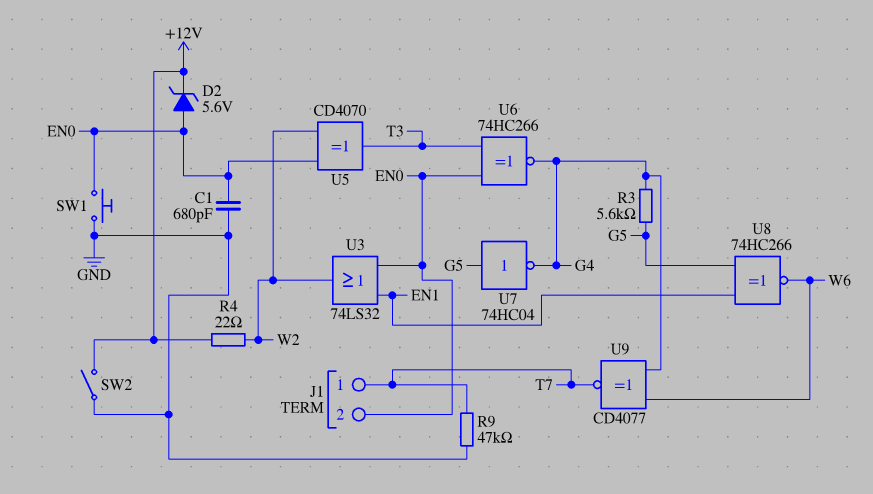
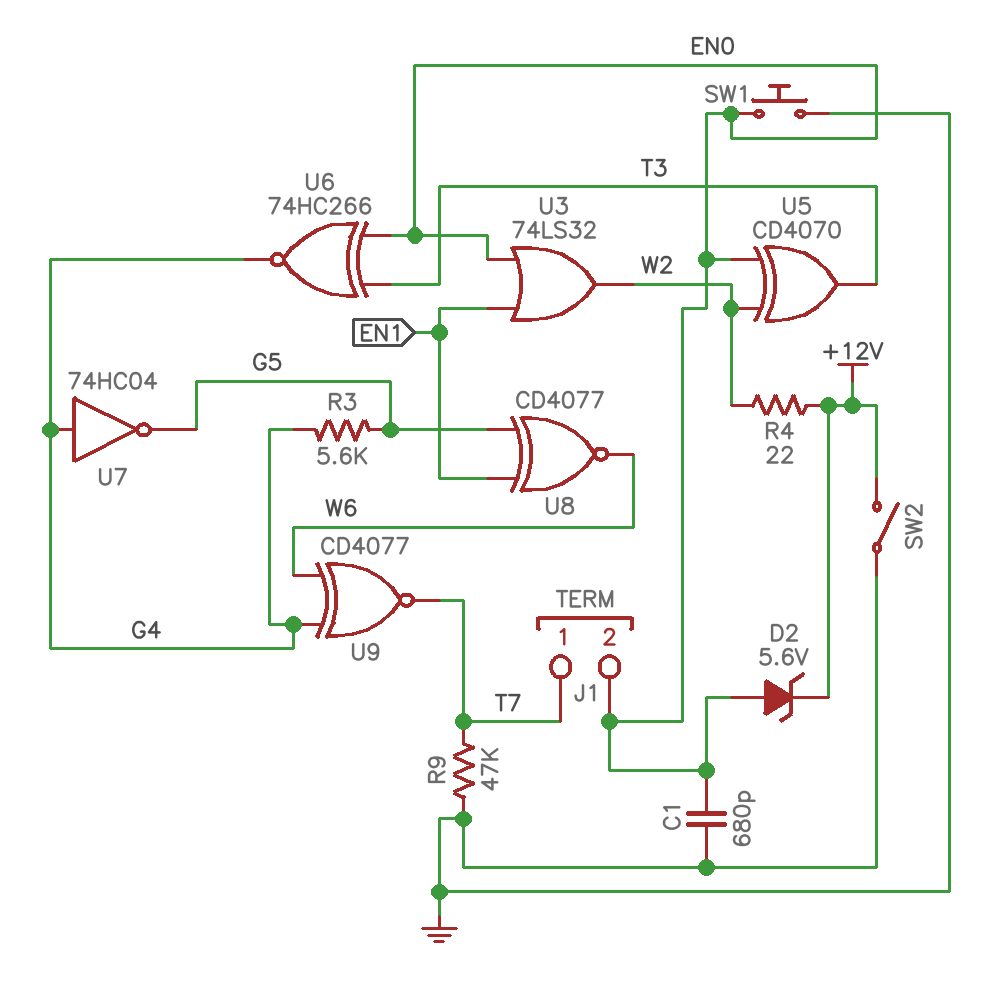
U7: NOT 74HC04 (in G5, out G4) -> NOT 74HC04 (in G4, out G5)
U8: XNOR 74HC266 (in EN1, in G5, out W6) -> XNOR CD4077 (in EN1, in G5, out W6)

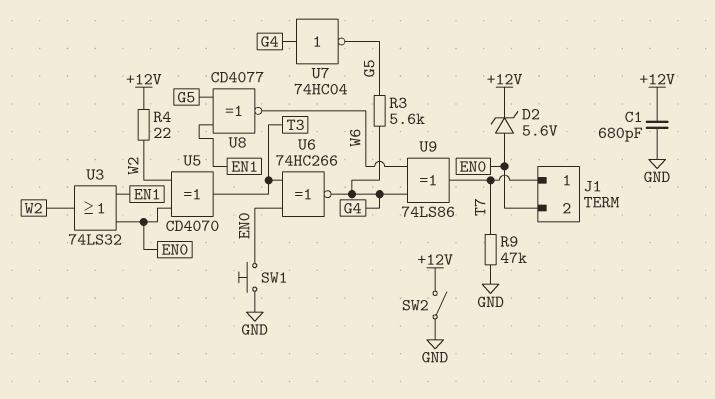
C1: 680pF (EN0, GND) -> 680pF (+12V, GND)
U9: XNOR CD4077 (in G4, in W6, out T7) -> XOR 74LS86 (in G4, in W6, out T7)

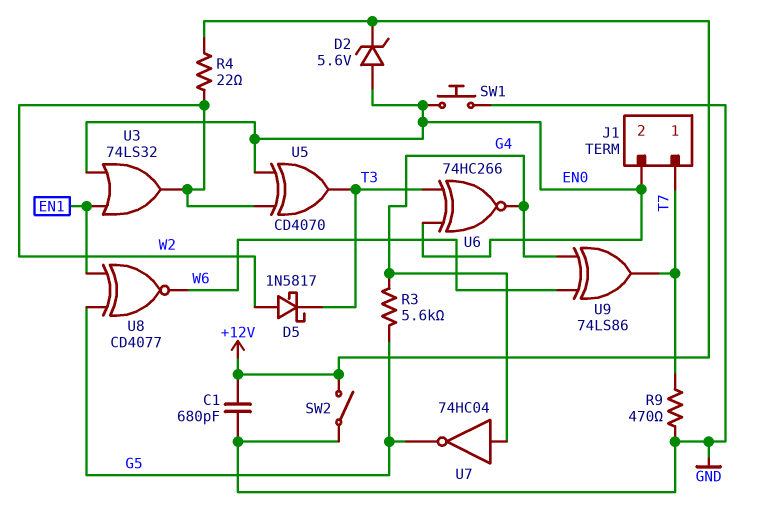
D5: none -> schottky 1N5817 (A W2, K T3)
R9: 47k (GND, T7) -> 470 (GND, T7)

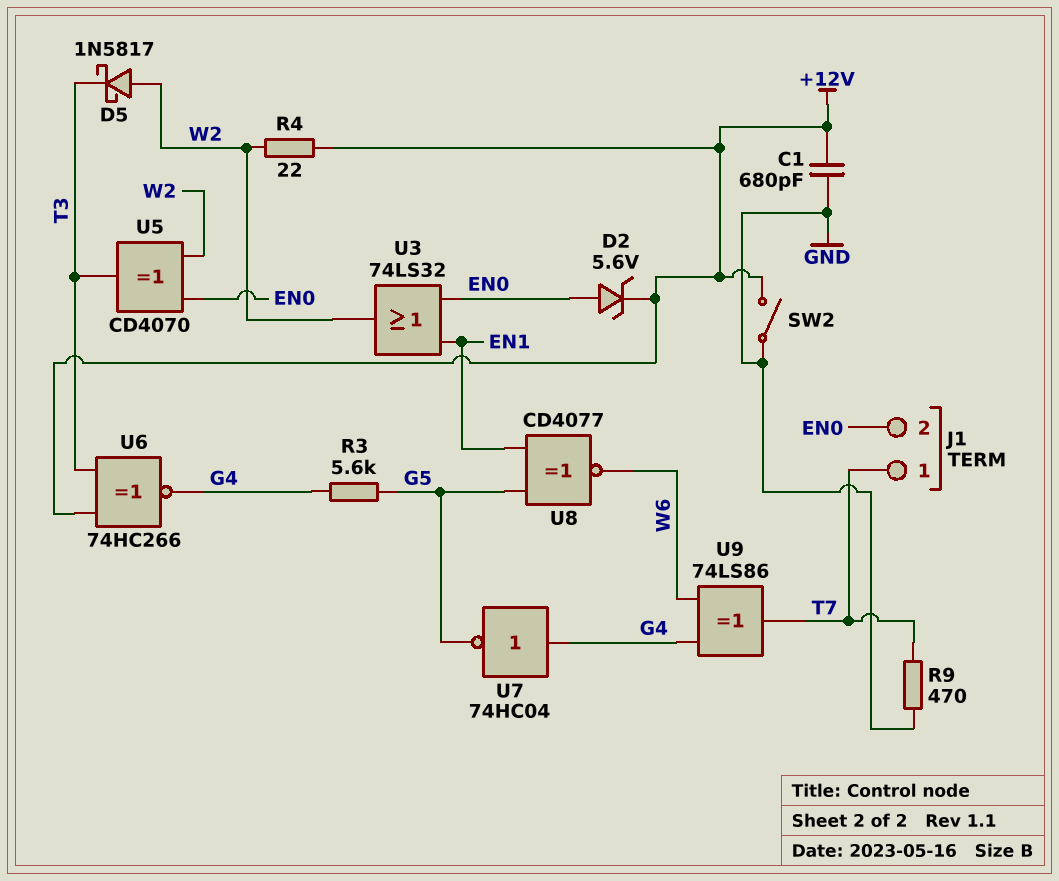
SW1: button (EN0, GND) -> none
U6: XNOR 74HC266 (in EN0, in T3, out G4) -> XNOR 74HC266 (in +12V, in T3, out G4)

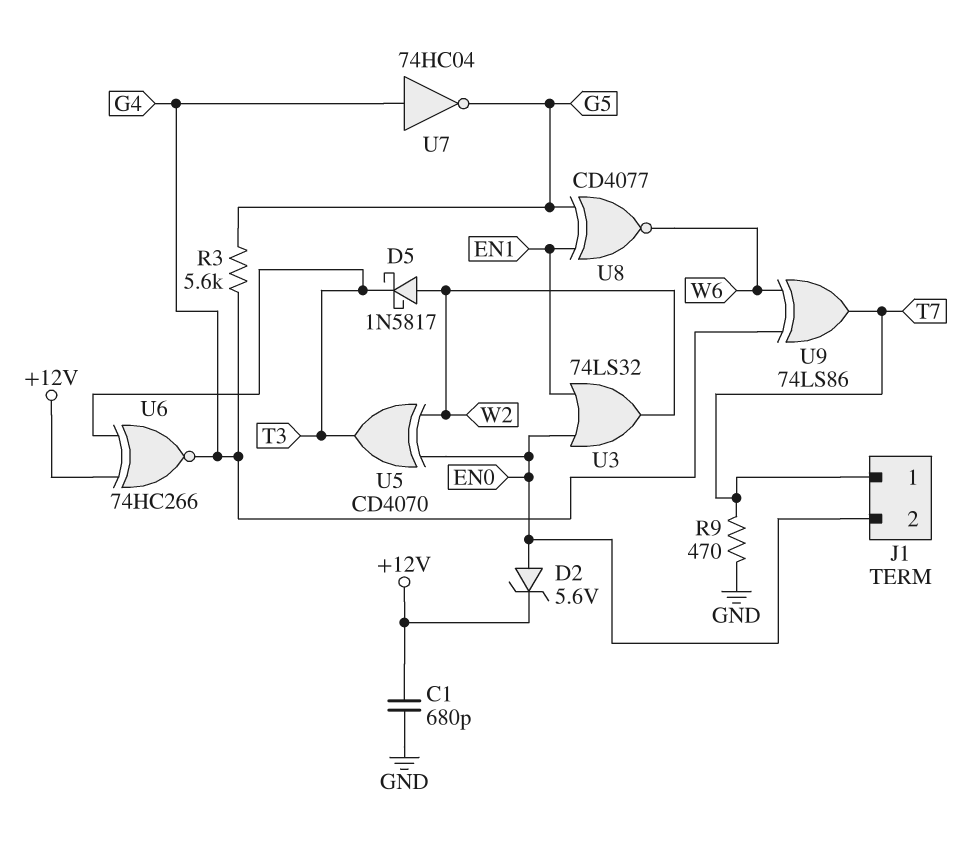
R4: 22 (+12V, W2) -> none
SW2: switch (+12V, GND) -> none

